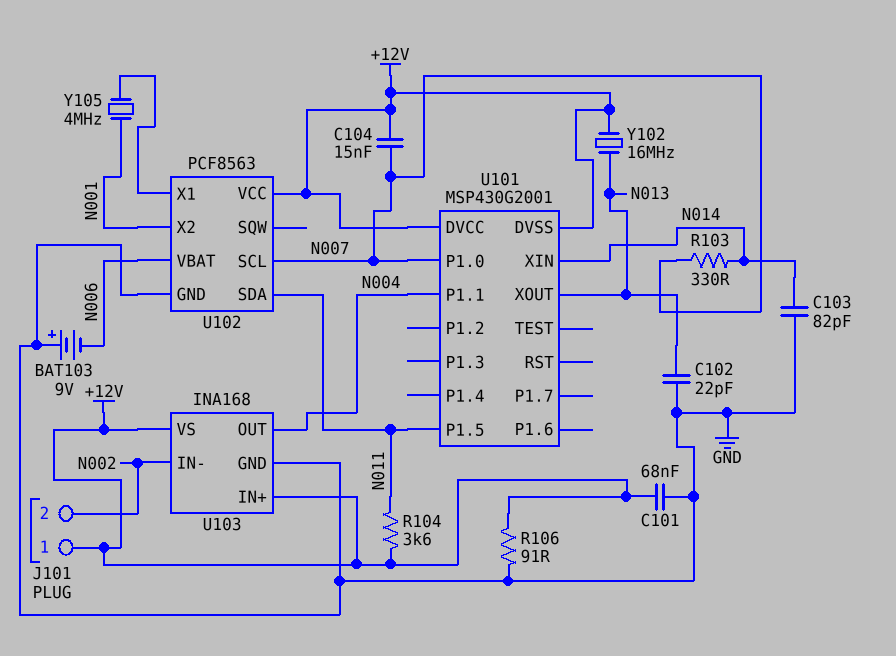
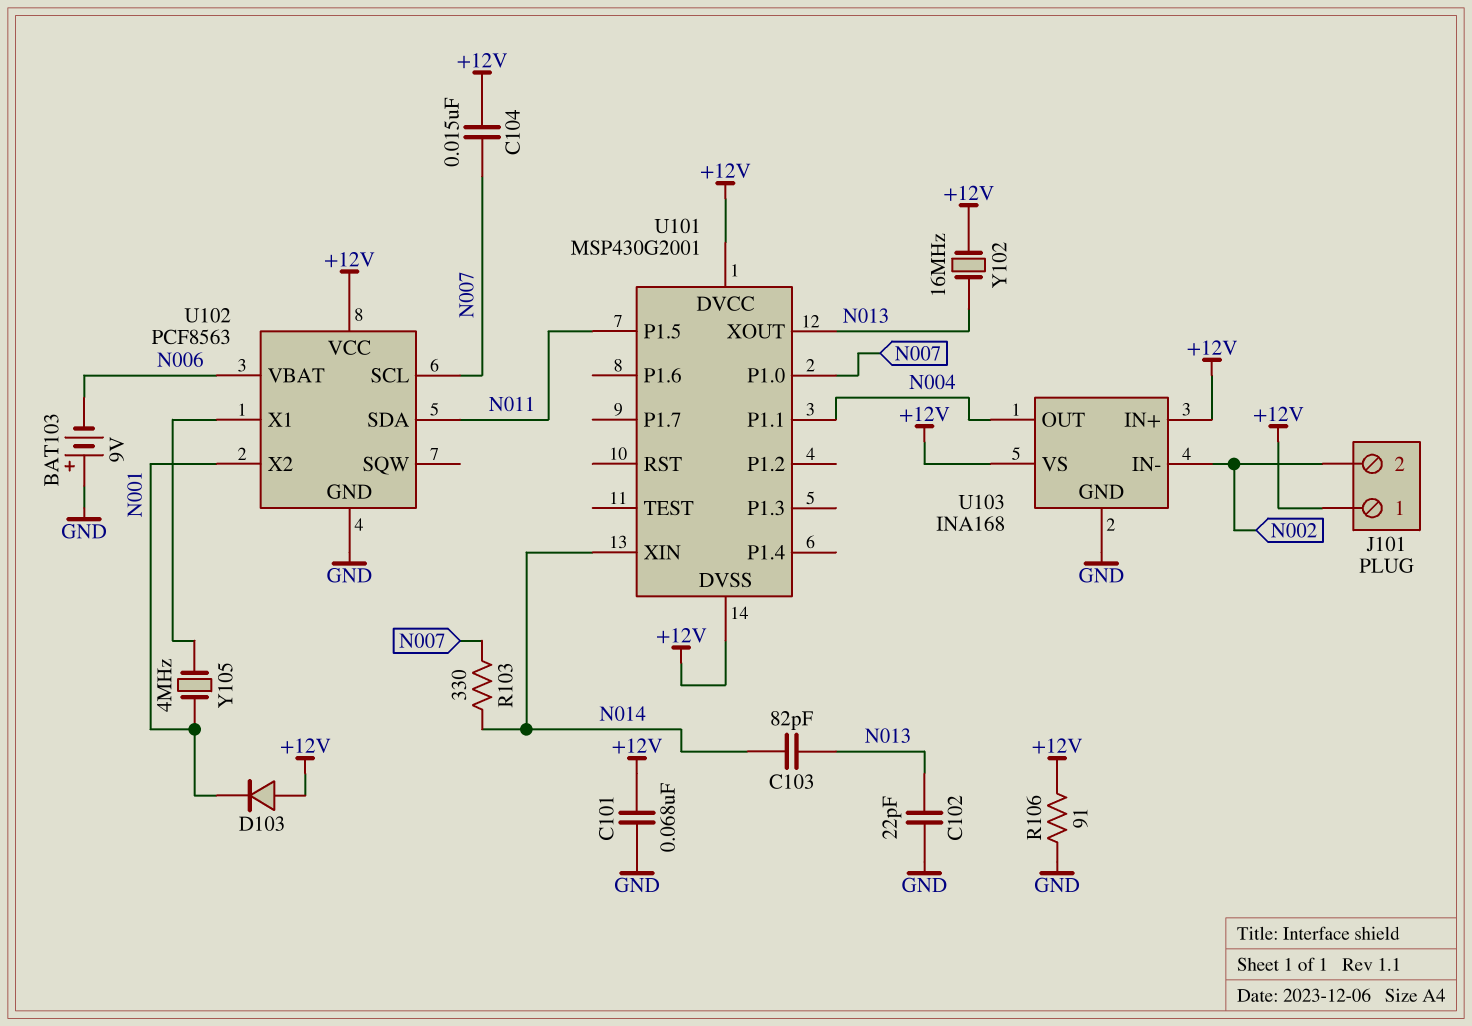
C103: 82pF (GND, N014) -> 82pF (N013, N014)
D103: none -> diode (A +12V, K N001)
R104: 3.6k (+12V, N011) -> none

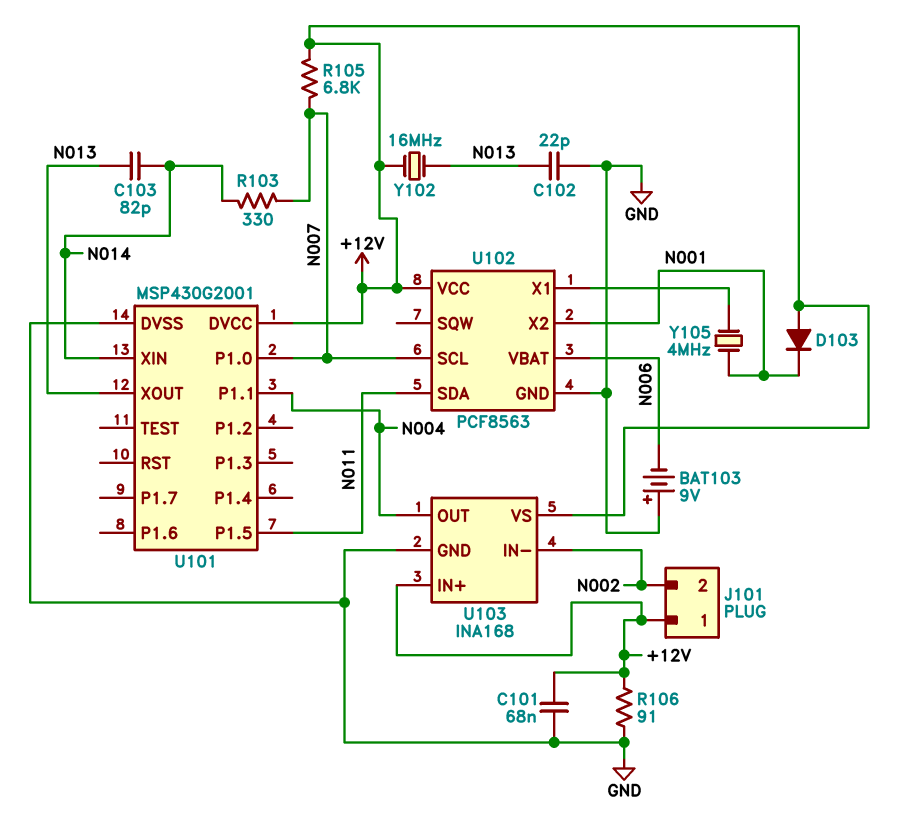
C104: 15nF (+12V, N007) -> none
R105: none -> 6.8k (+12V, N007)
U101 pin DVSS: +12V -> GND

